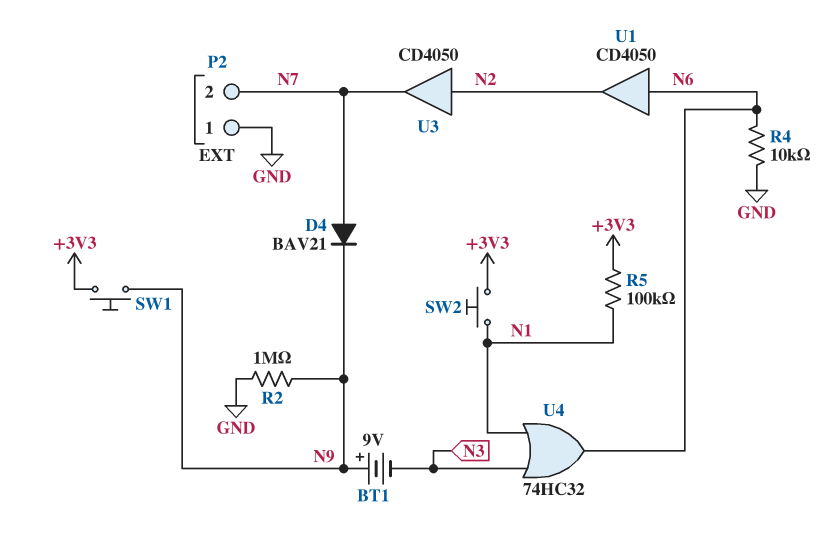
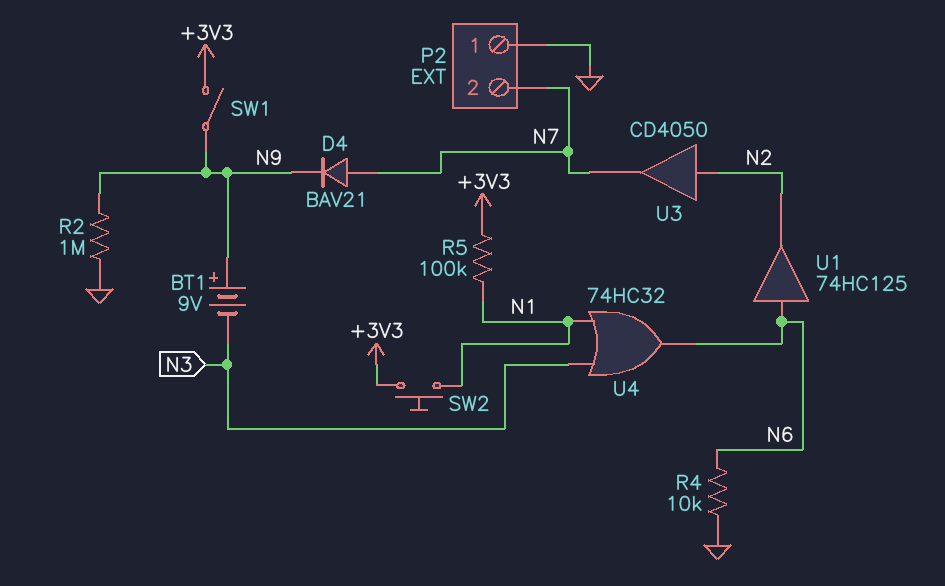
SW1: button (+3V3, N9) -> switch (+3V3, N9)
U1: buffer CD4050 (in N6, out N2) -> buffer 74HC125 (in N6, out N2)

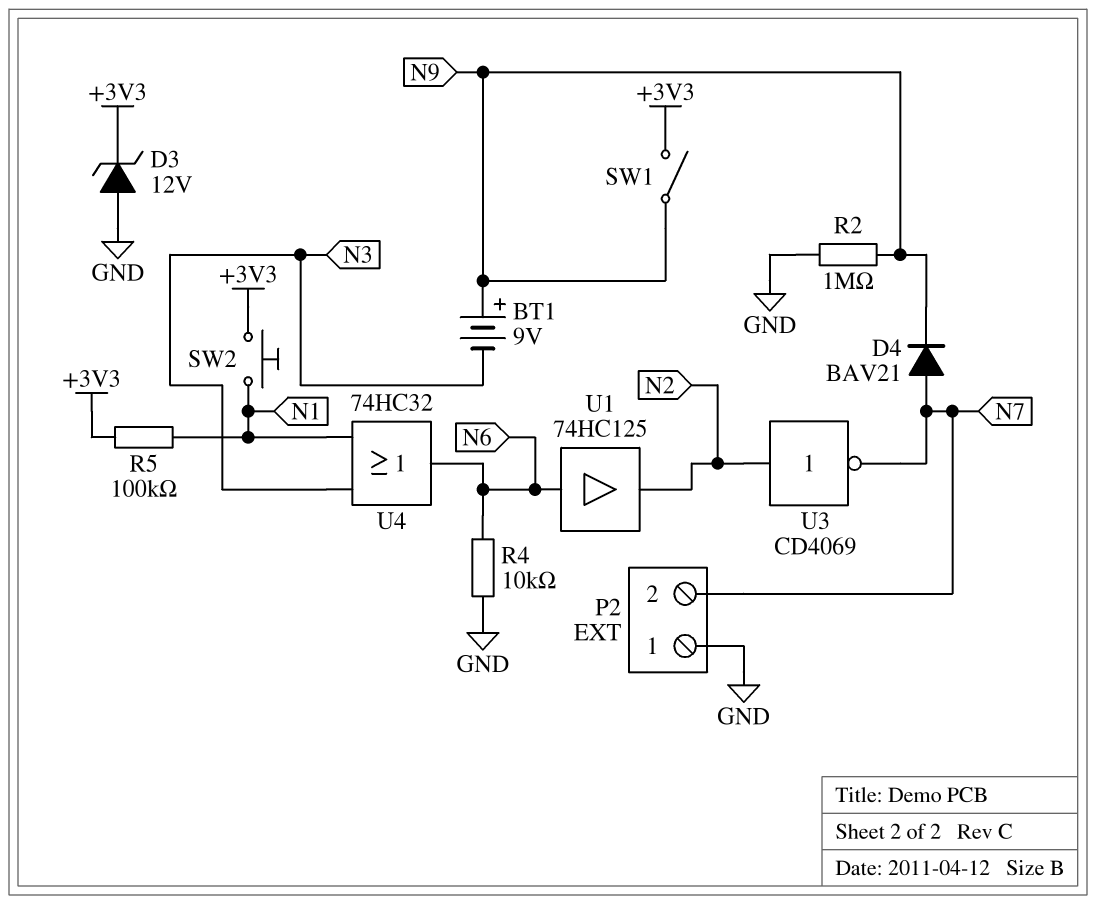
D3: none -> zener 12V (A GND, K +3V3)
U3: buffer CD4050 (in N2, out N7) -> NOT CD4069 (in N2, out N7)

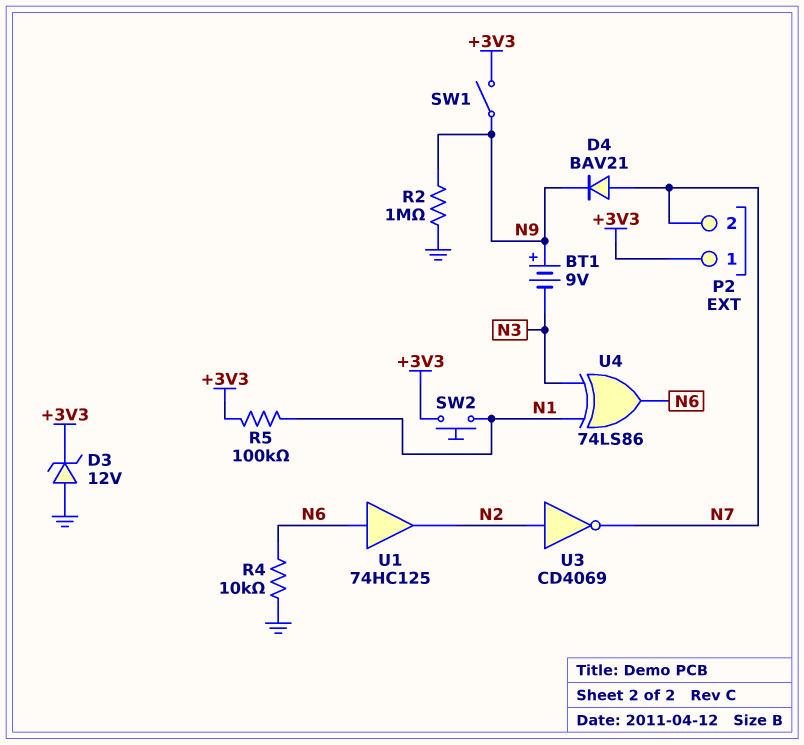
P2 pin 1: GND -> +3V3
U4: OR 74HC32 (in N1, in N3, out N6) -> XOR 74LS86 (in N1, in N3, out N6)

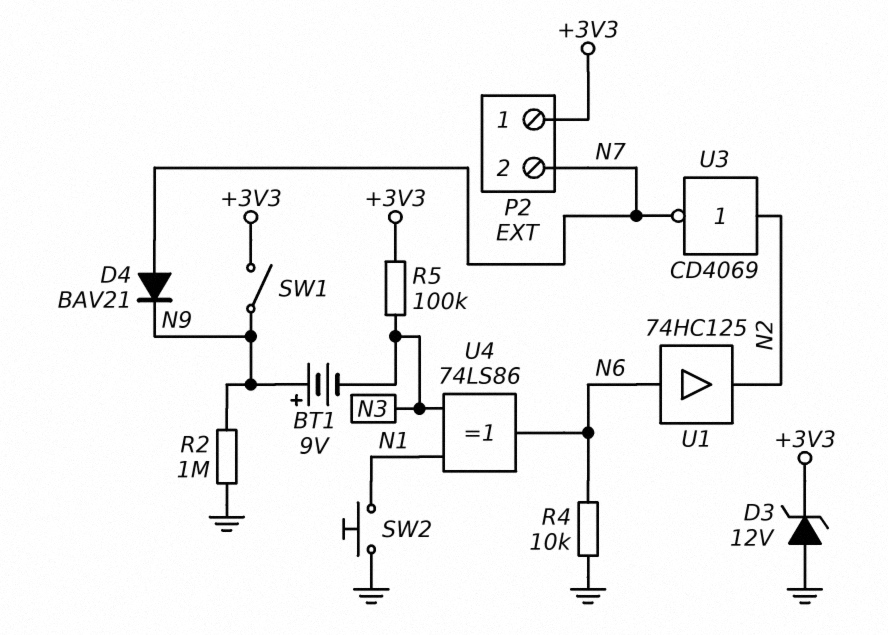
R5: 100k (+3V3, N1) -> 100k (+3V3, N3)
SW2: button (+3V3, N1) -> button (GND, N1)

